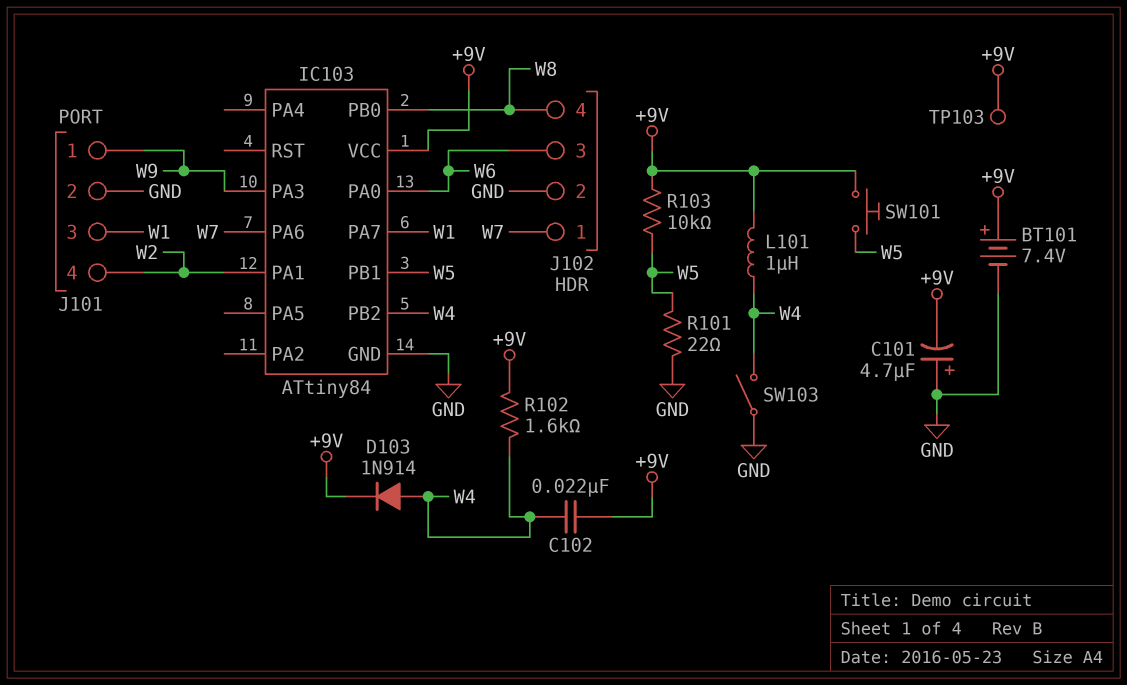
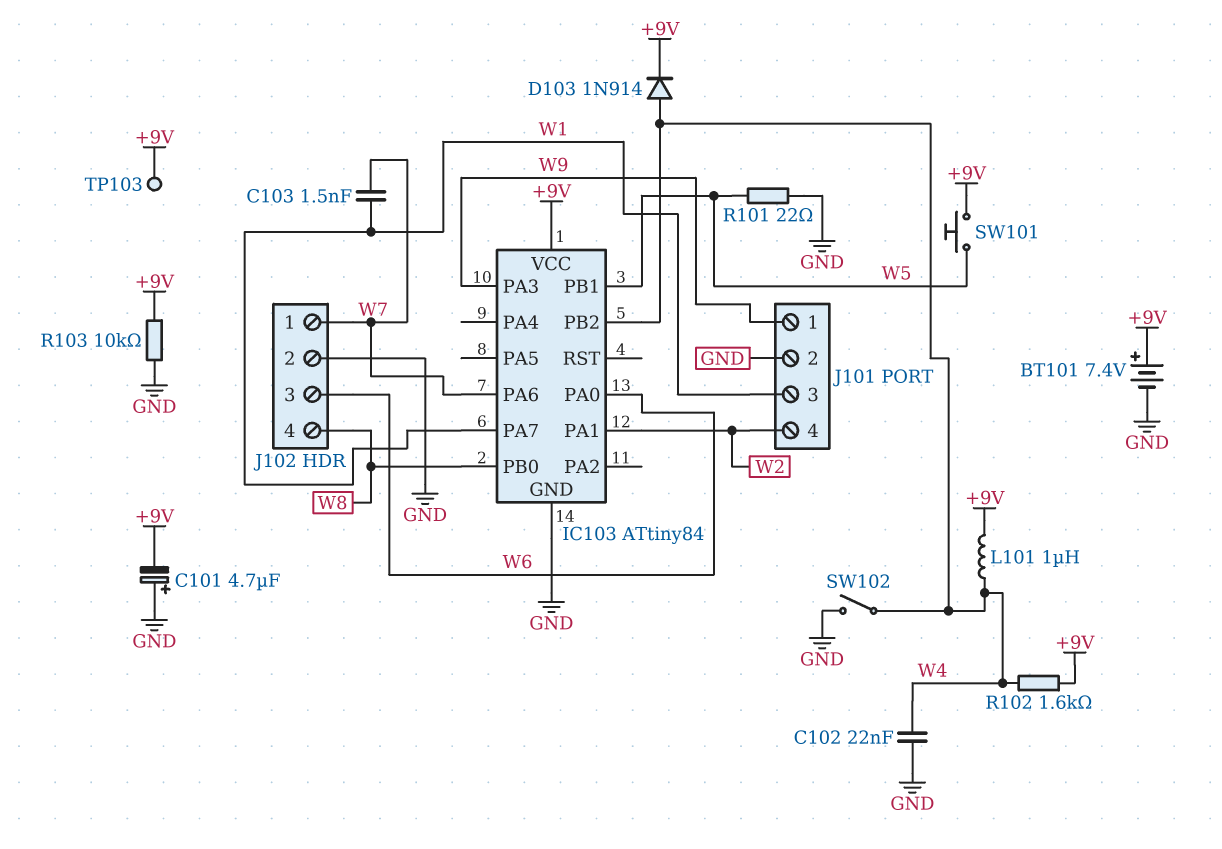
C102: 22nF (+9V, W4) -> 22nF (GND, W4)
C103: none -> 1.5nF (W1, W7)
R103: 10k (+9V, W5) -> 10k (+9V, GND)
SW102: none -> switch (GND, W4)
SW103: switch (GND, W4) -> none

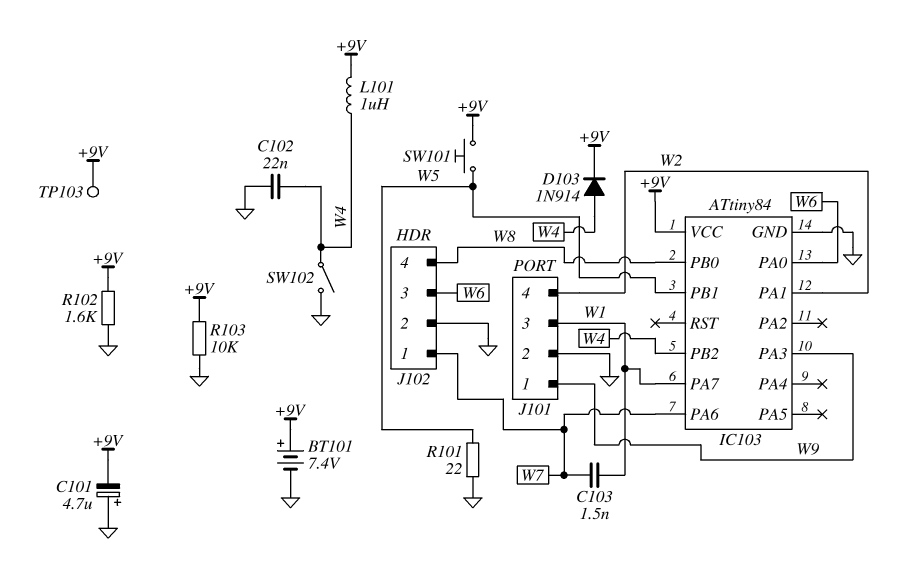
R102: 1.6k (+9V, W4) -> 1.6k (+9V, GND)

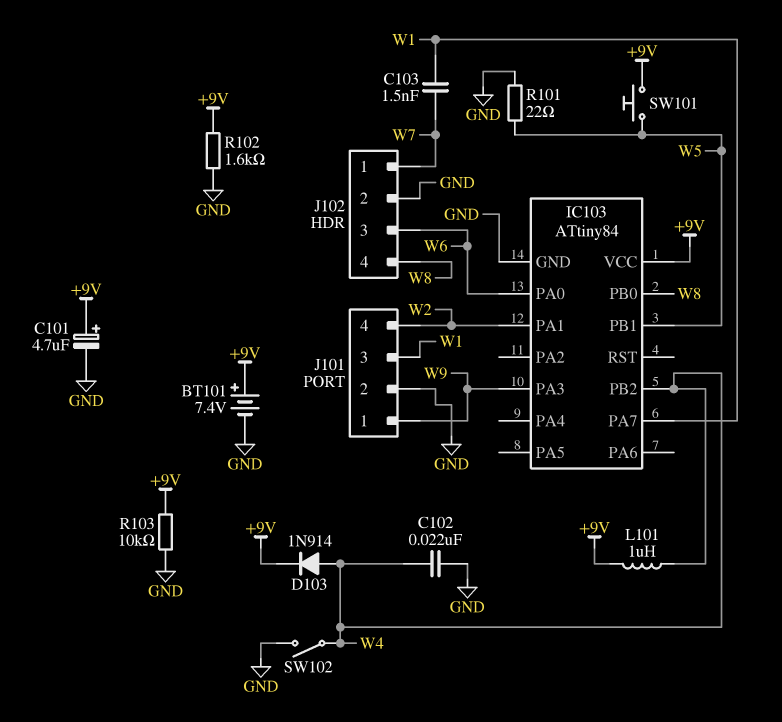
C101: 4.7uF (plus GND, minus +9V) -> 4.7uF (plus +9V, minus GND)
IC103 pin PA6: W7 -> none
TP103: test point (+9V) -> none

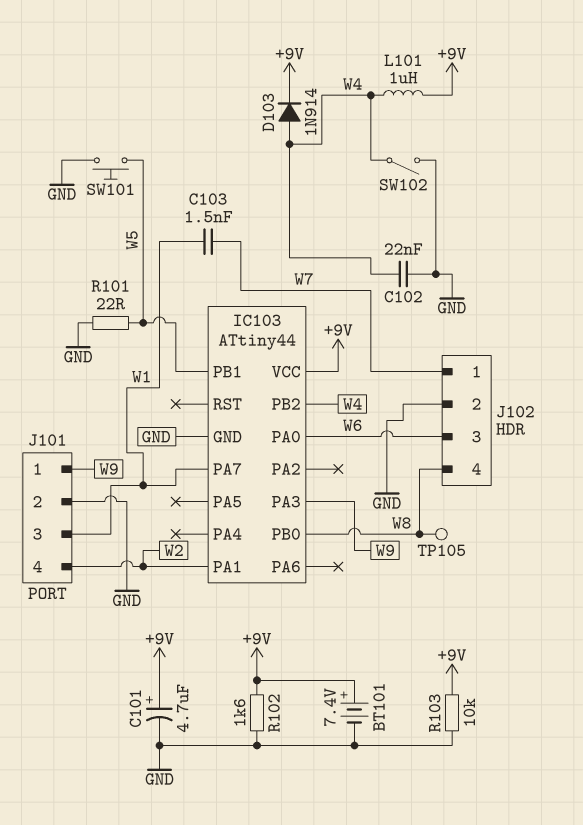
IC103: ATtiny84 -> ATtiny44
SW101: button (+9V, W5) -> button (GND, W5)
TP105: none -> test point (W8)

